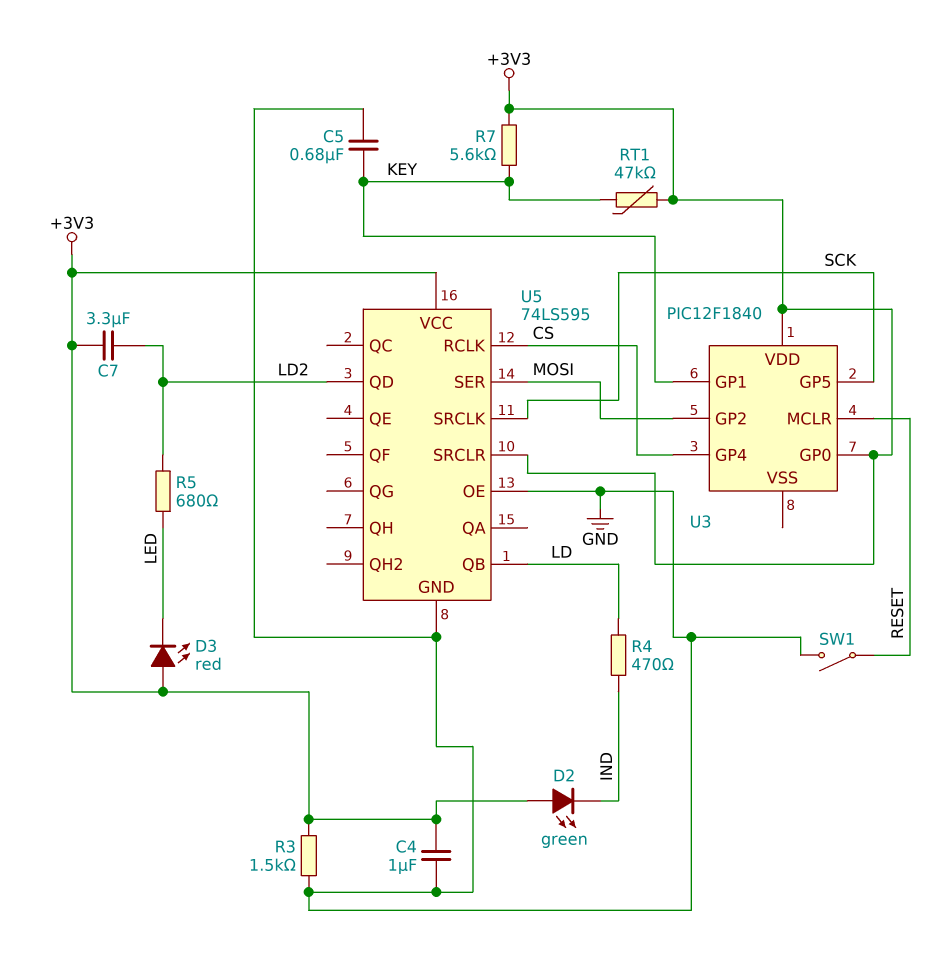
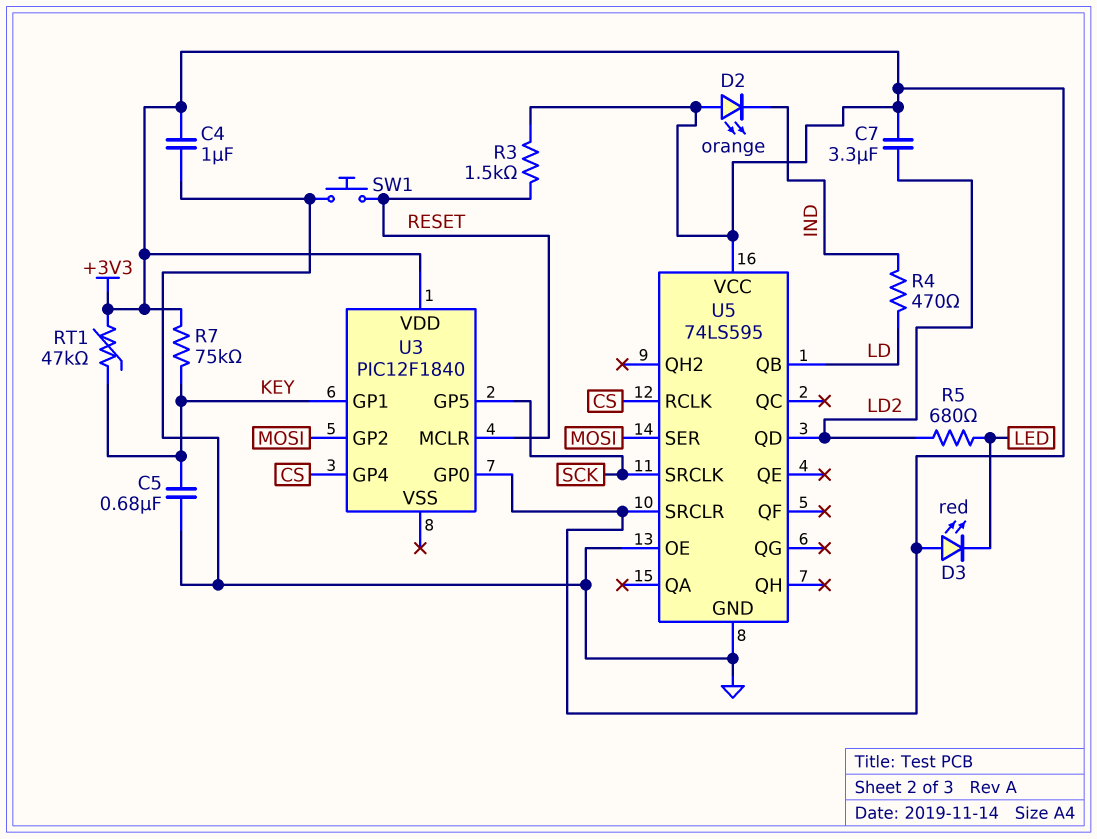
D2: LED green (A +3V3, K IND) -> LED orange (A +3V3, K IND)
R3: 1.5k (+3V3, GND) -> 1.5k (+3V3, RESET)
R7: 5.6k (+3V3, KEY) -> 75k (+3V3, KEY)
SW1: switch (GND, RESET) -> button (GND, RESET)

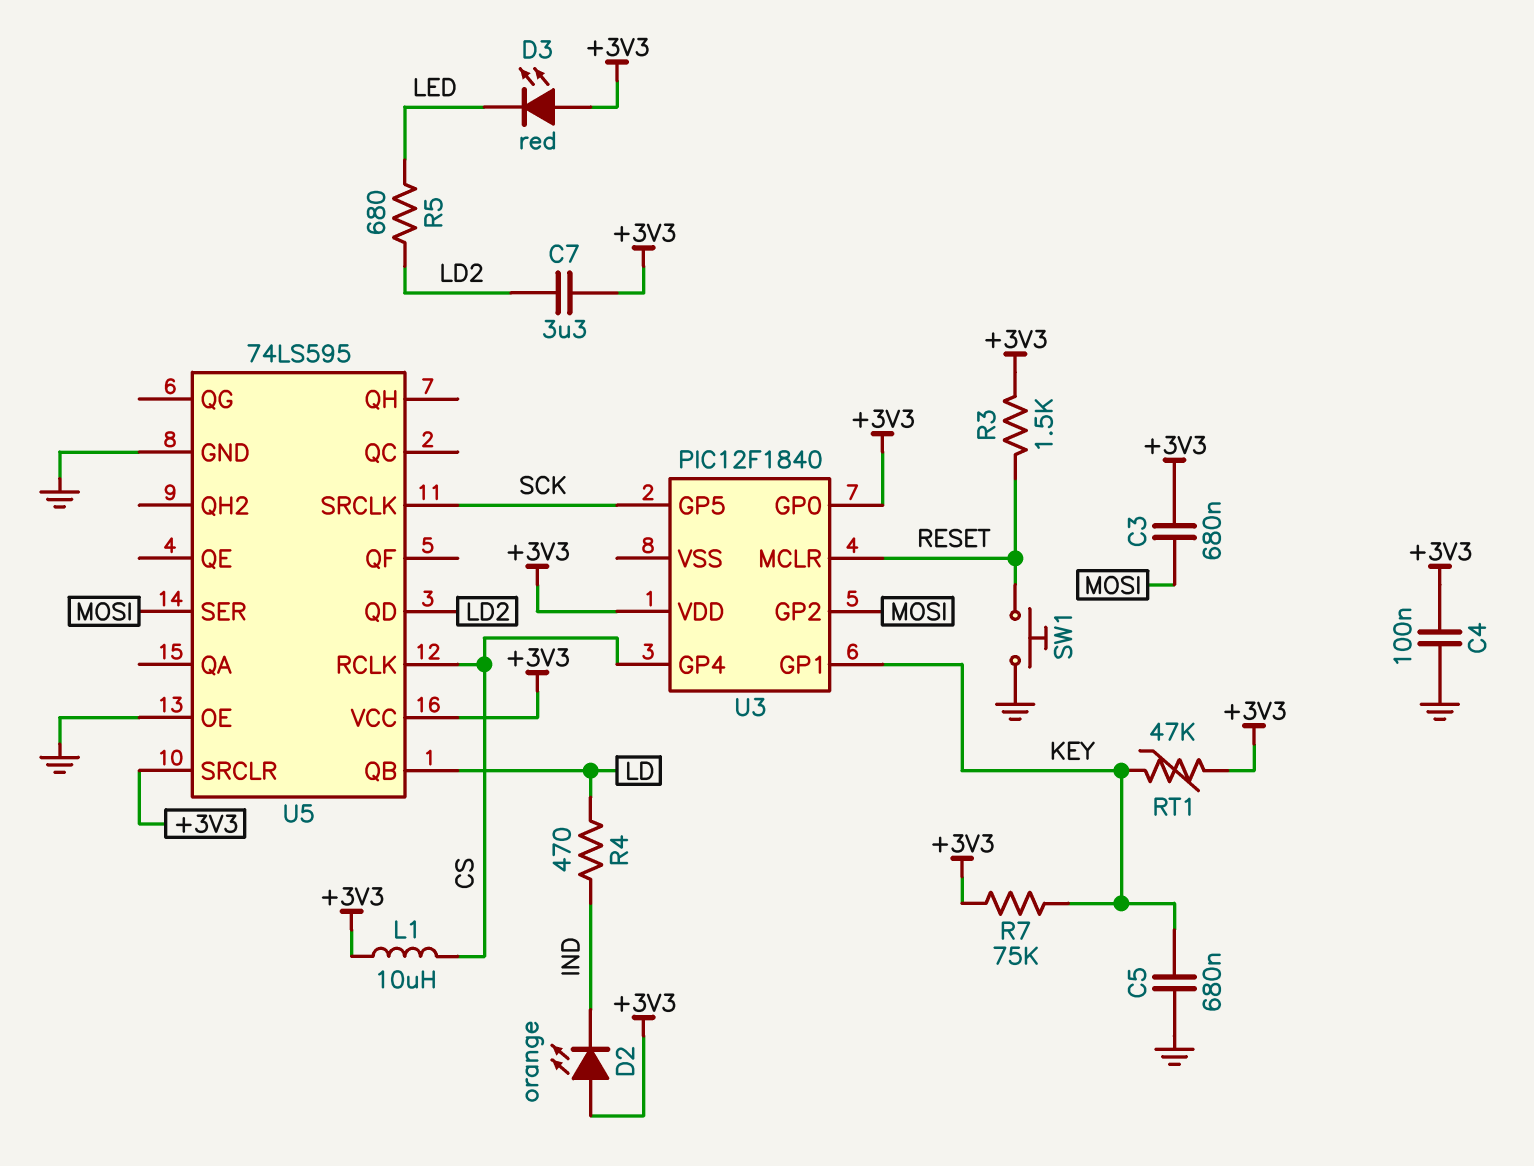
C3: none -> 680nF (+3V3, MOSI)
C4: 1uF (+3V3, GND) -> 100nF (+3V3, GND)
L1: none -> 10uH (+3V3, CS)

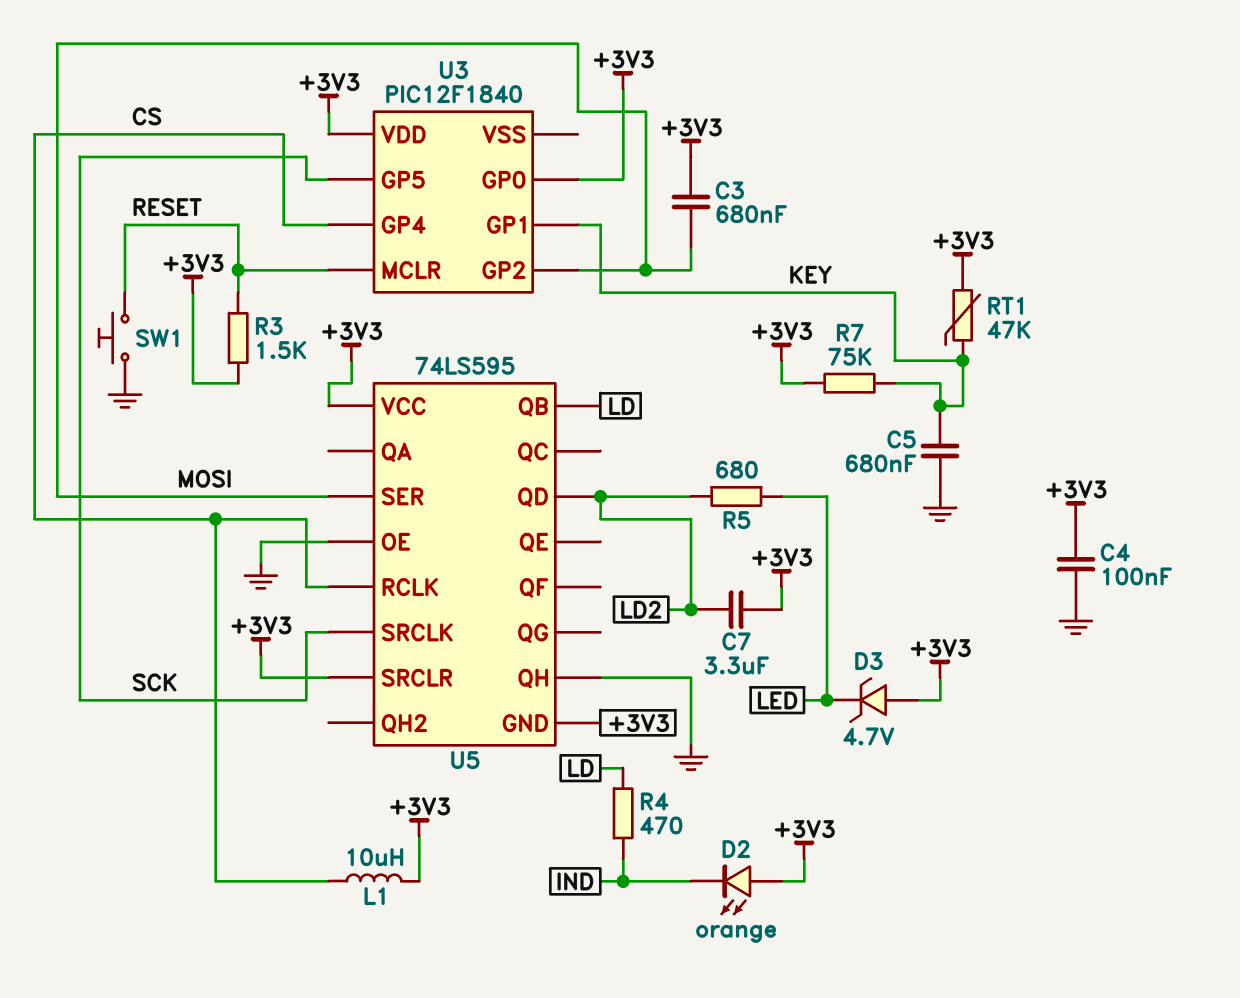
D3: LED red (A +3V3, K LED) -> zener 4.7V (A +3V3, K LED)
U5 pin GND: GND -> +3V3
U5 pin QH: none -> GND

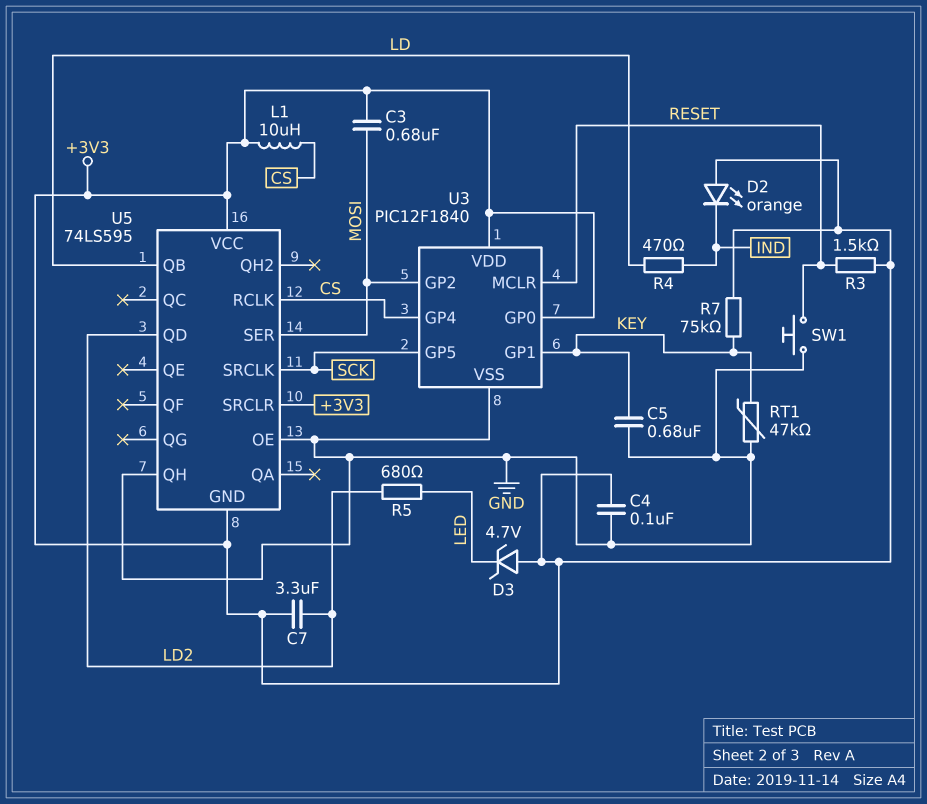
RT1: 47k (+3V3, KEY) -> 47k (GND, KEY)
U3 pin VSS: none -> GND

